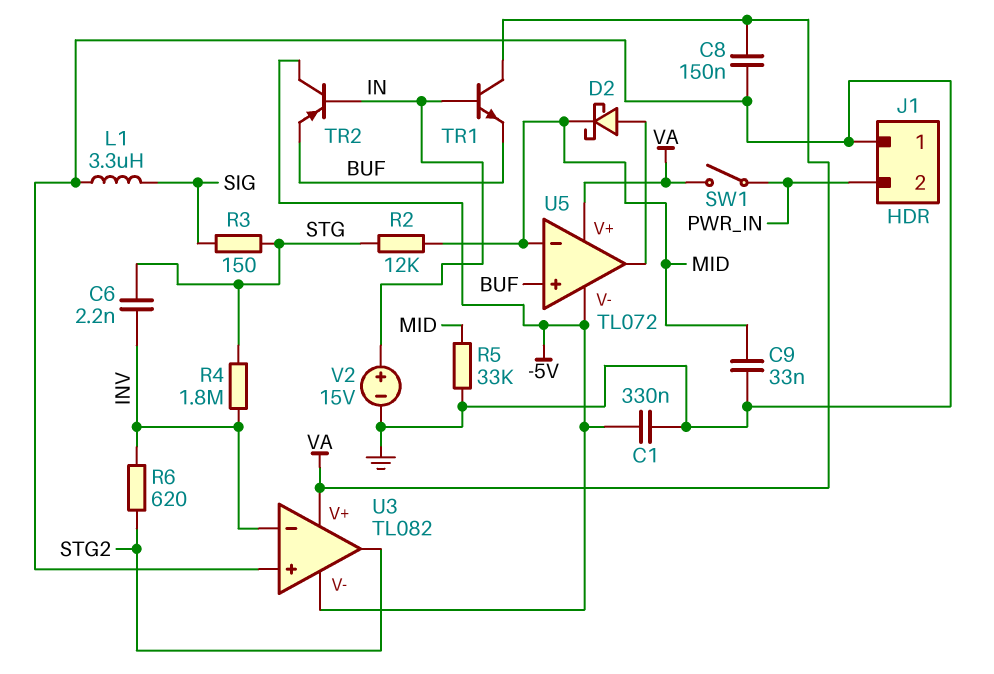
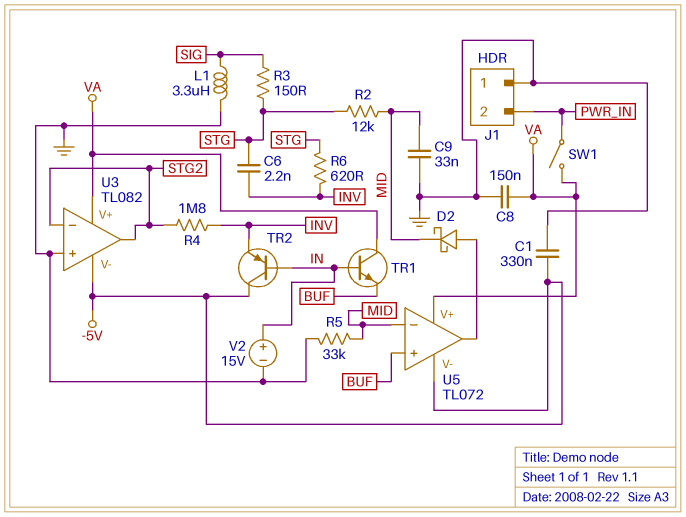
R4: 1.8M (INV, STG) -> 1.8M (INV, STG2)
R6: 620 (INV, STG2) -> 620 (INV, STG)
TR2: PNP (B IN, C -5V, E BUF) -> PNP (B IN, C -5V, E INV)
U3 pin in-: INV -> STG2

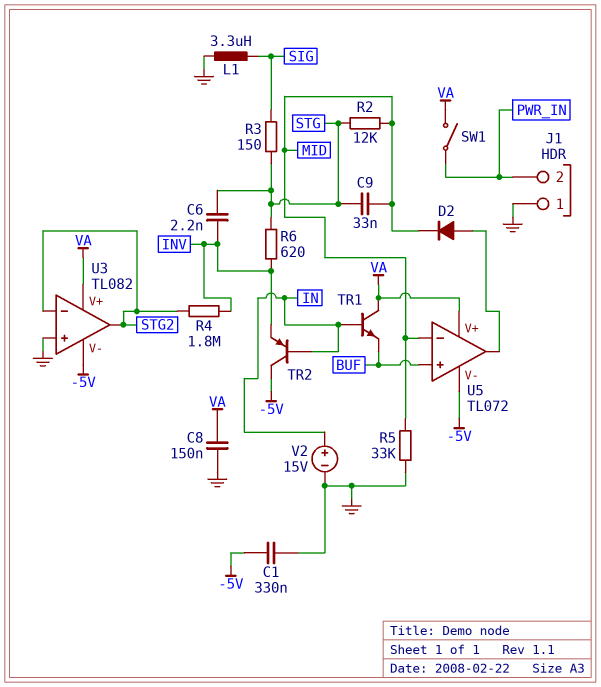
C9: 33nF (GND, MID) -> 33nF (MID, STG)
D2: schottky (A U5/out, K MID) -> diode (A U5/out, K MID)

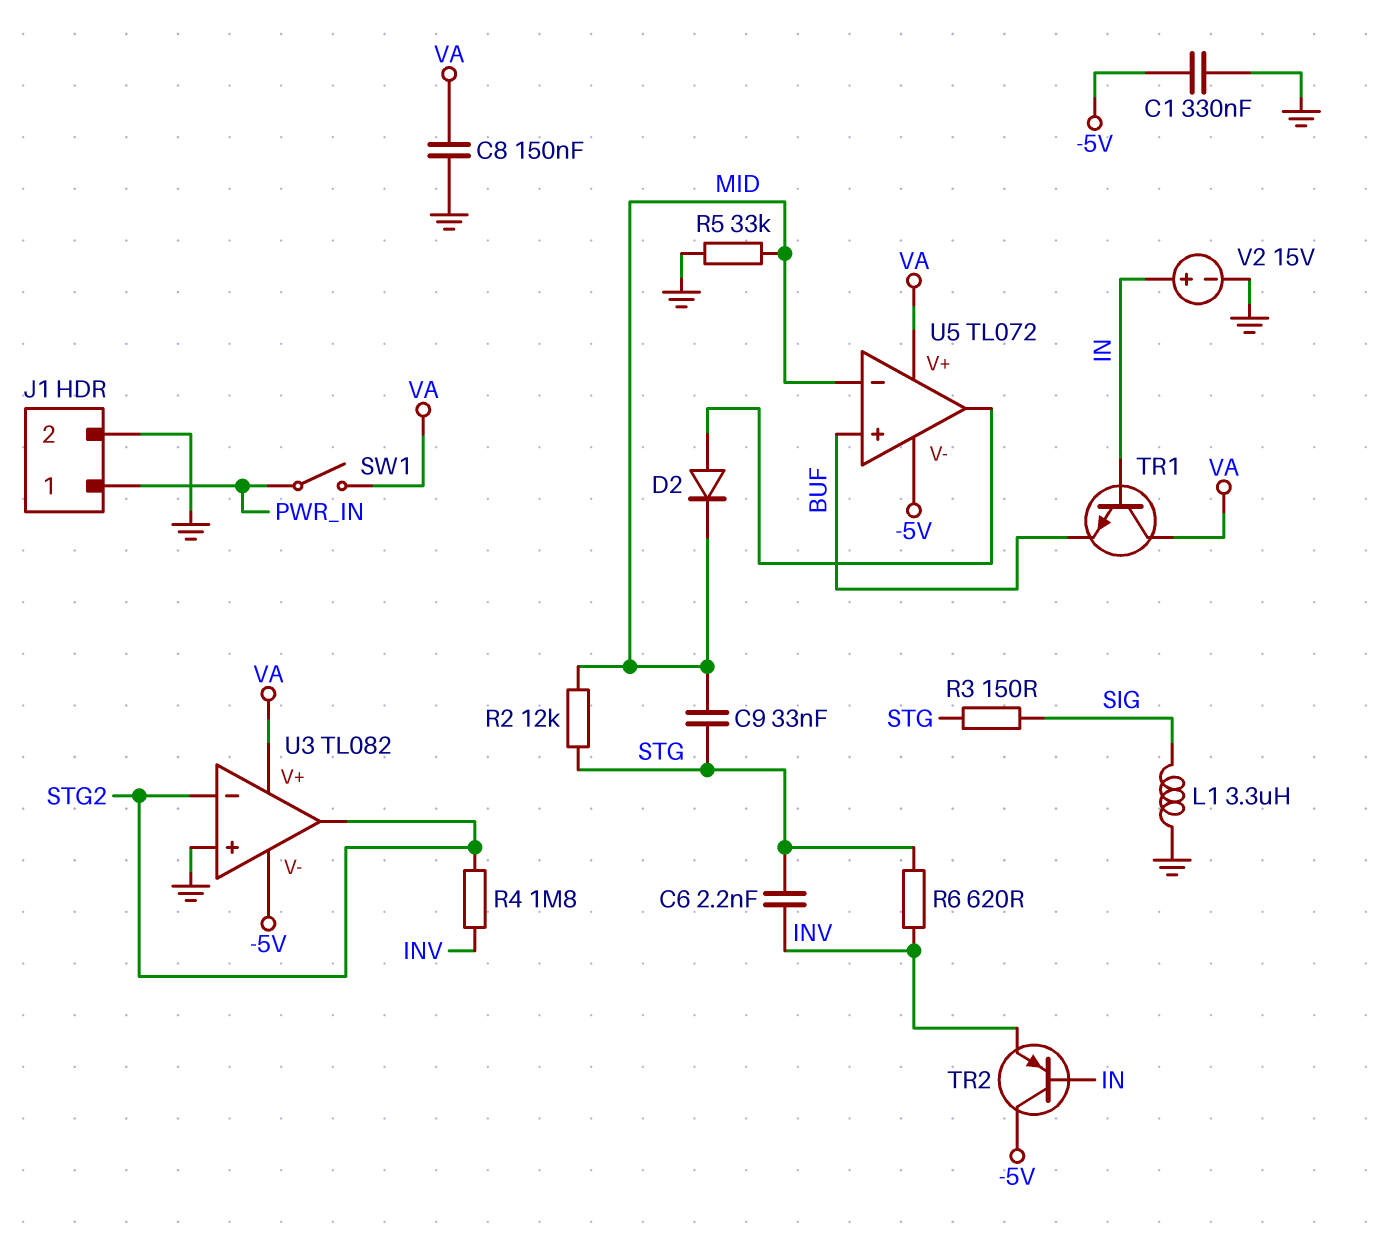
J1 pin 1: GND -> PWR_IN
J1 pin 2: PWR_IN -> GND

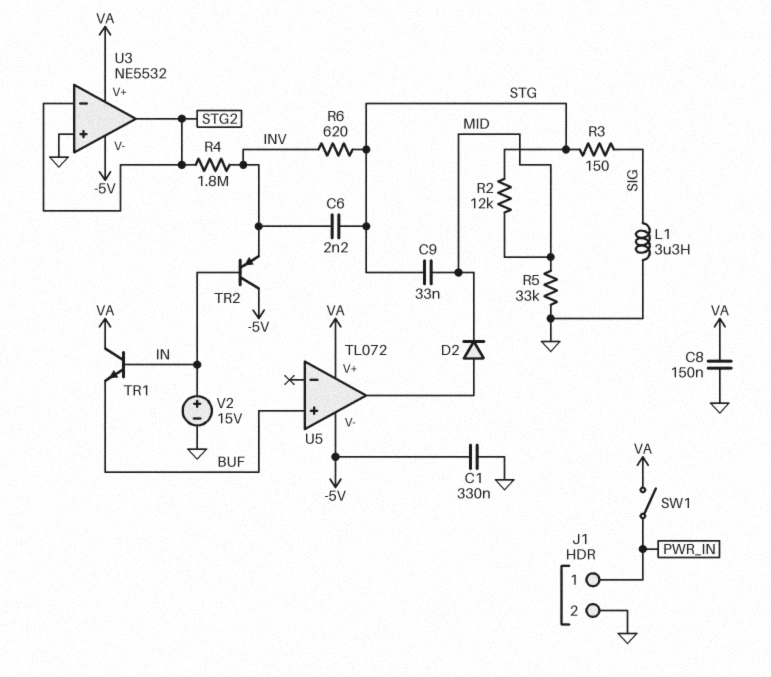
U3: TL082 -> NE5532
U5 pin in-: MID -> none

